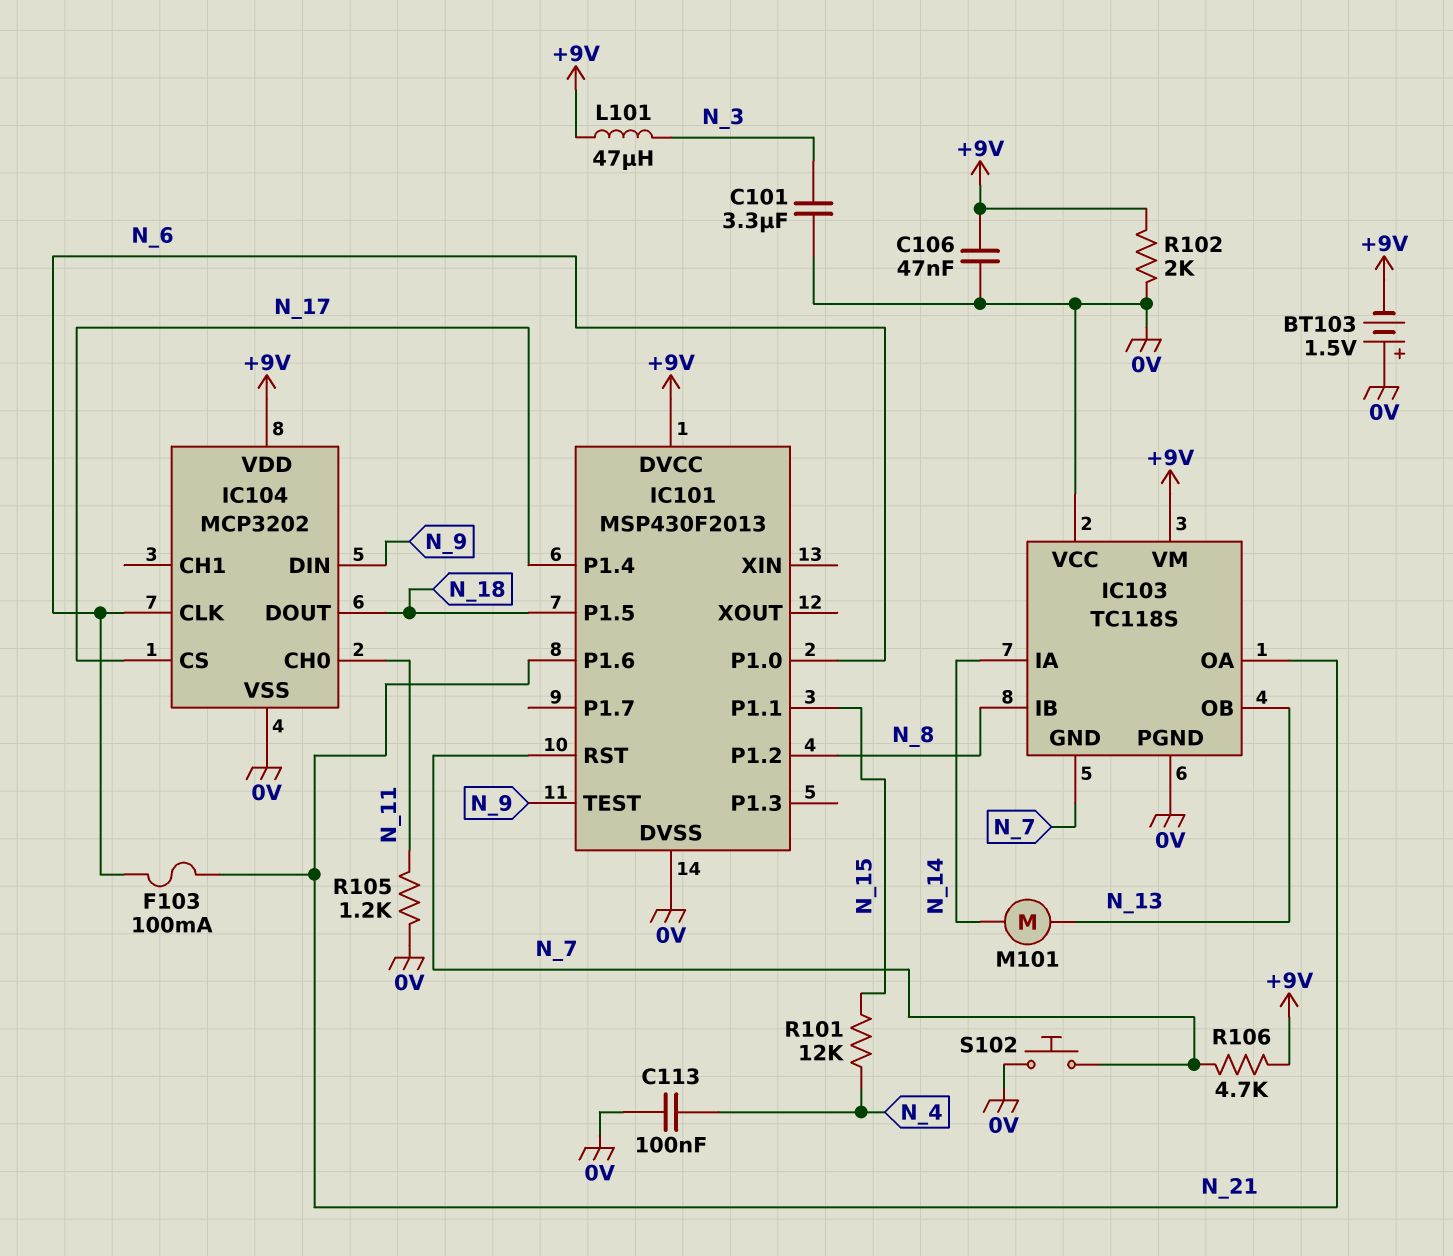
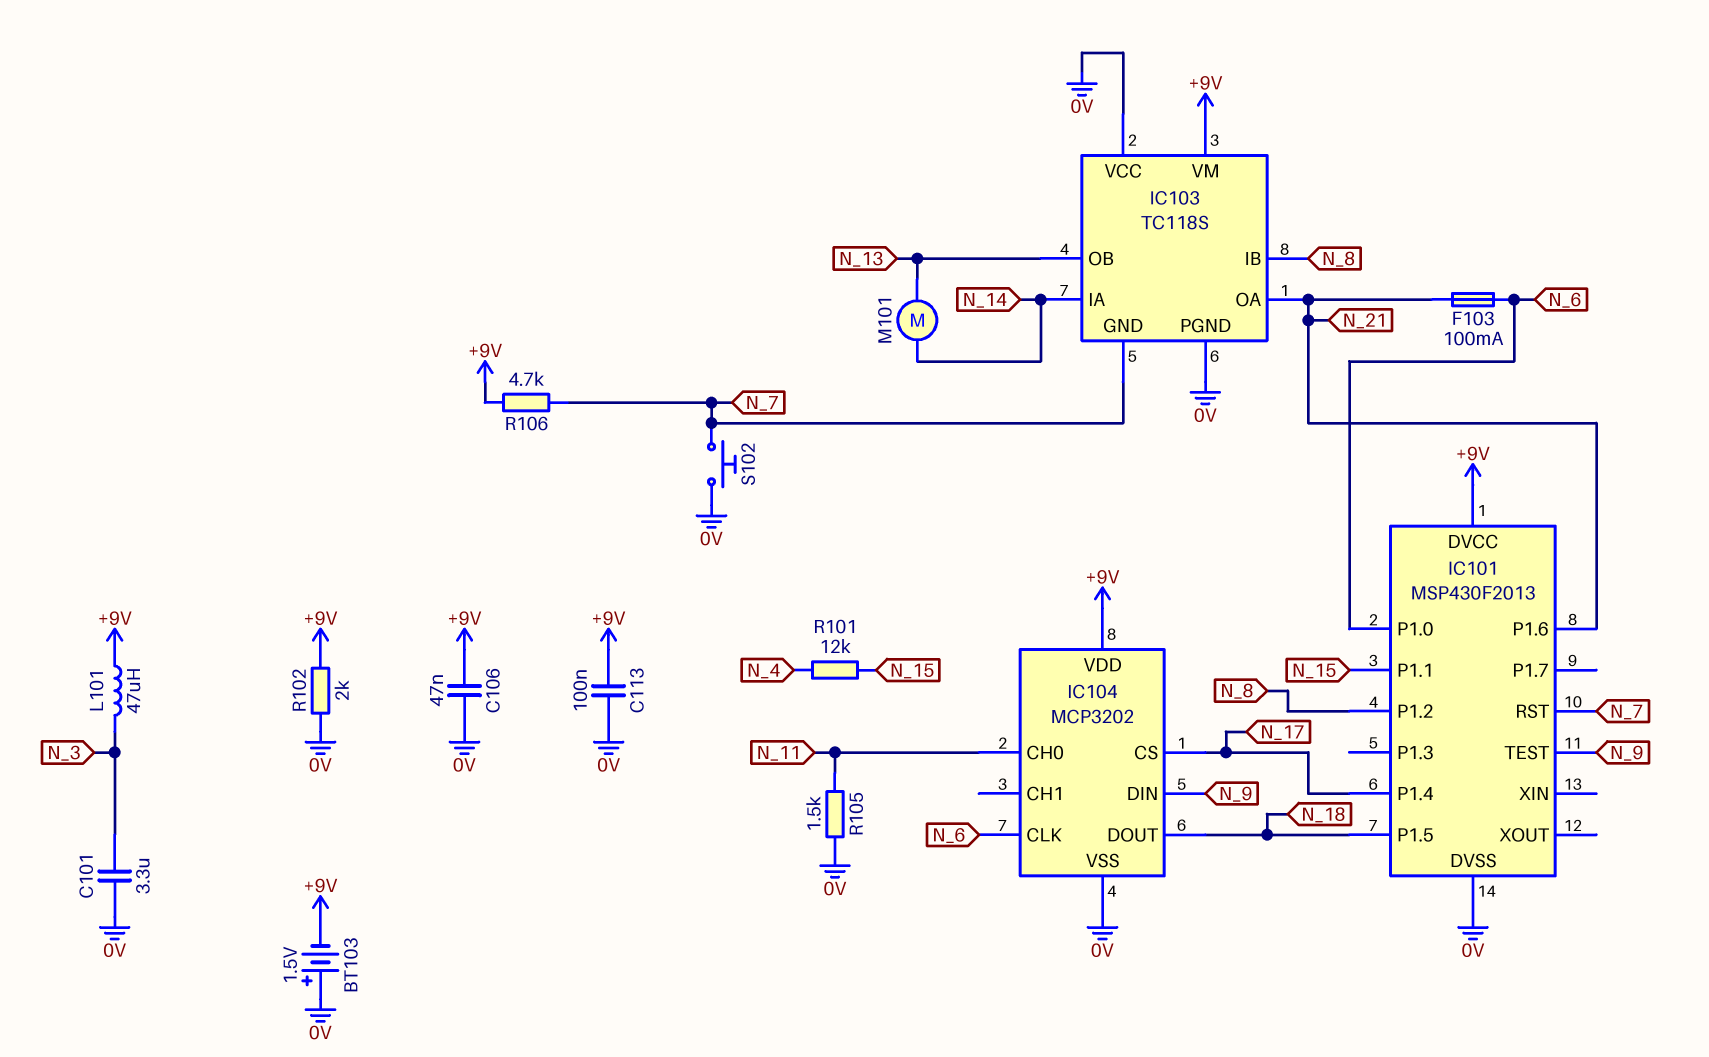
C113: 100nF (0V, N_4) -> 100nF (+9V, 0V)
R105: 1.2k (0V, N_11) -> 1.5k (0V, N_11)

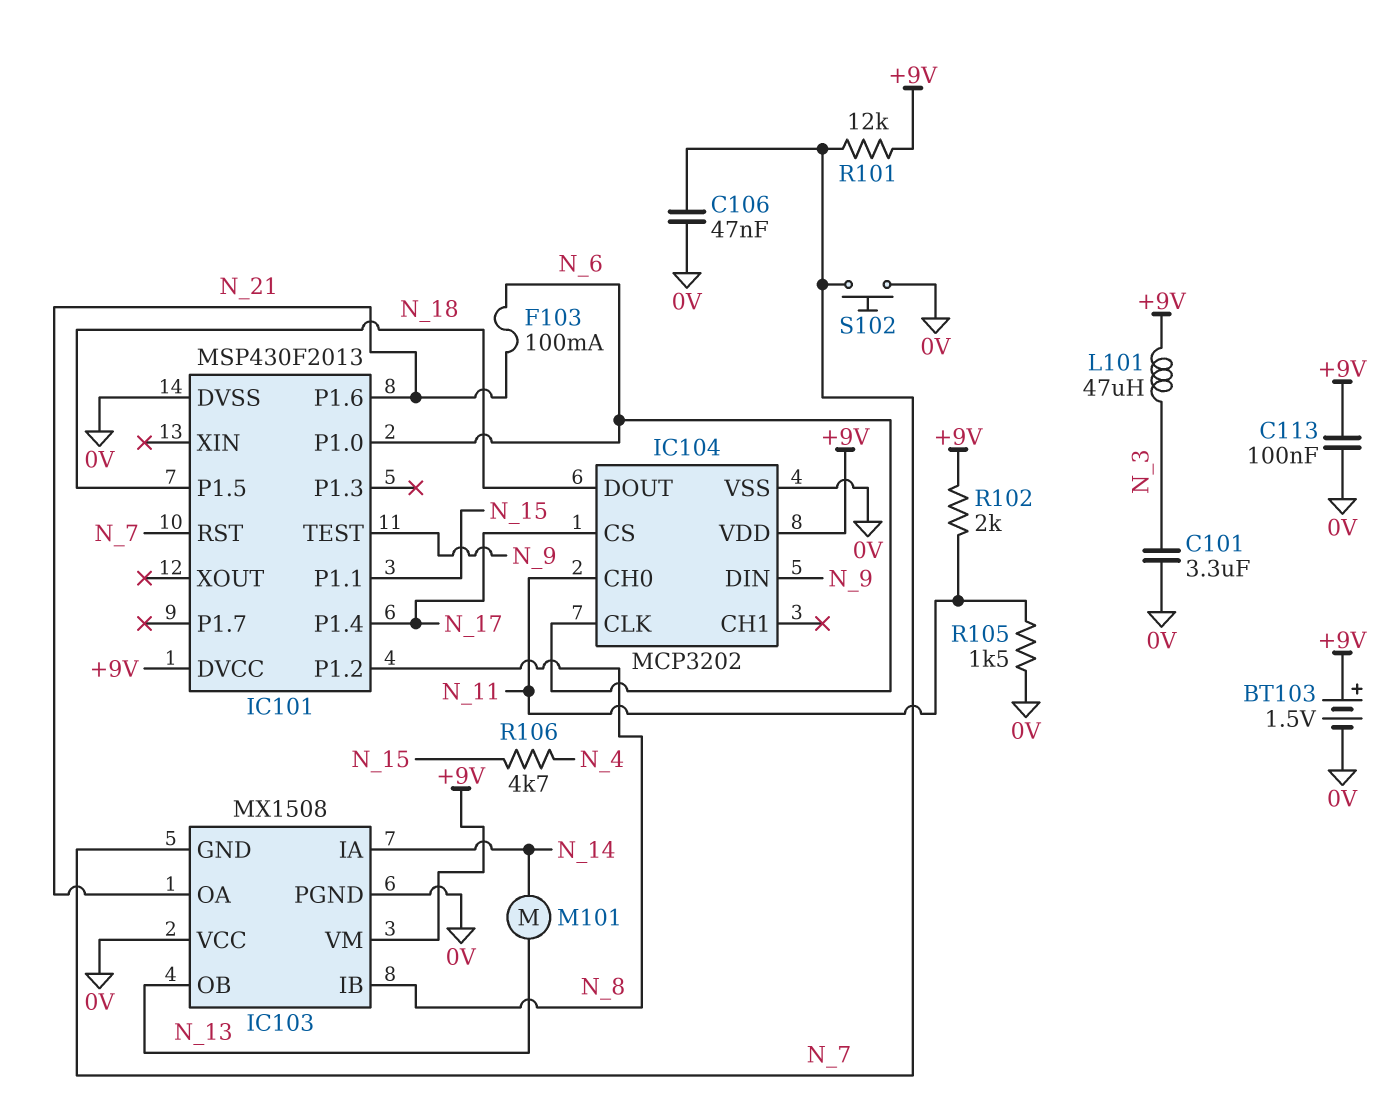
BT103: 1.5V (plus 0V, minus +9V) -> 1.5V (plus +9V, minus 0V)
C106: 47nF (+9V, 0V) -> 47nF (0V, N_7)
IC103: TC118S -> MX1508
R101: 12k (N_4, N_15) -> 12k (+9V, N_7)
R102: 2k (+9V, 0V) -> 2k (+9V, N_11)
R106: 4.7k (+9V, N_7) -> 4.7k (N_4, N_15)

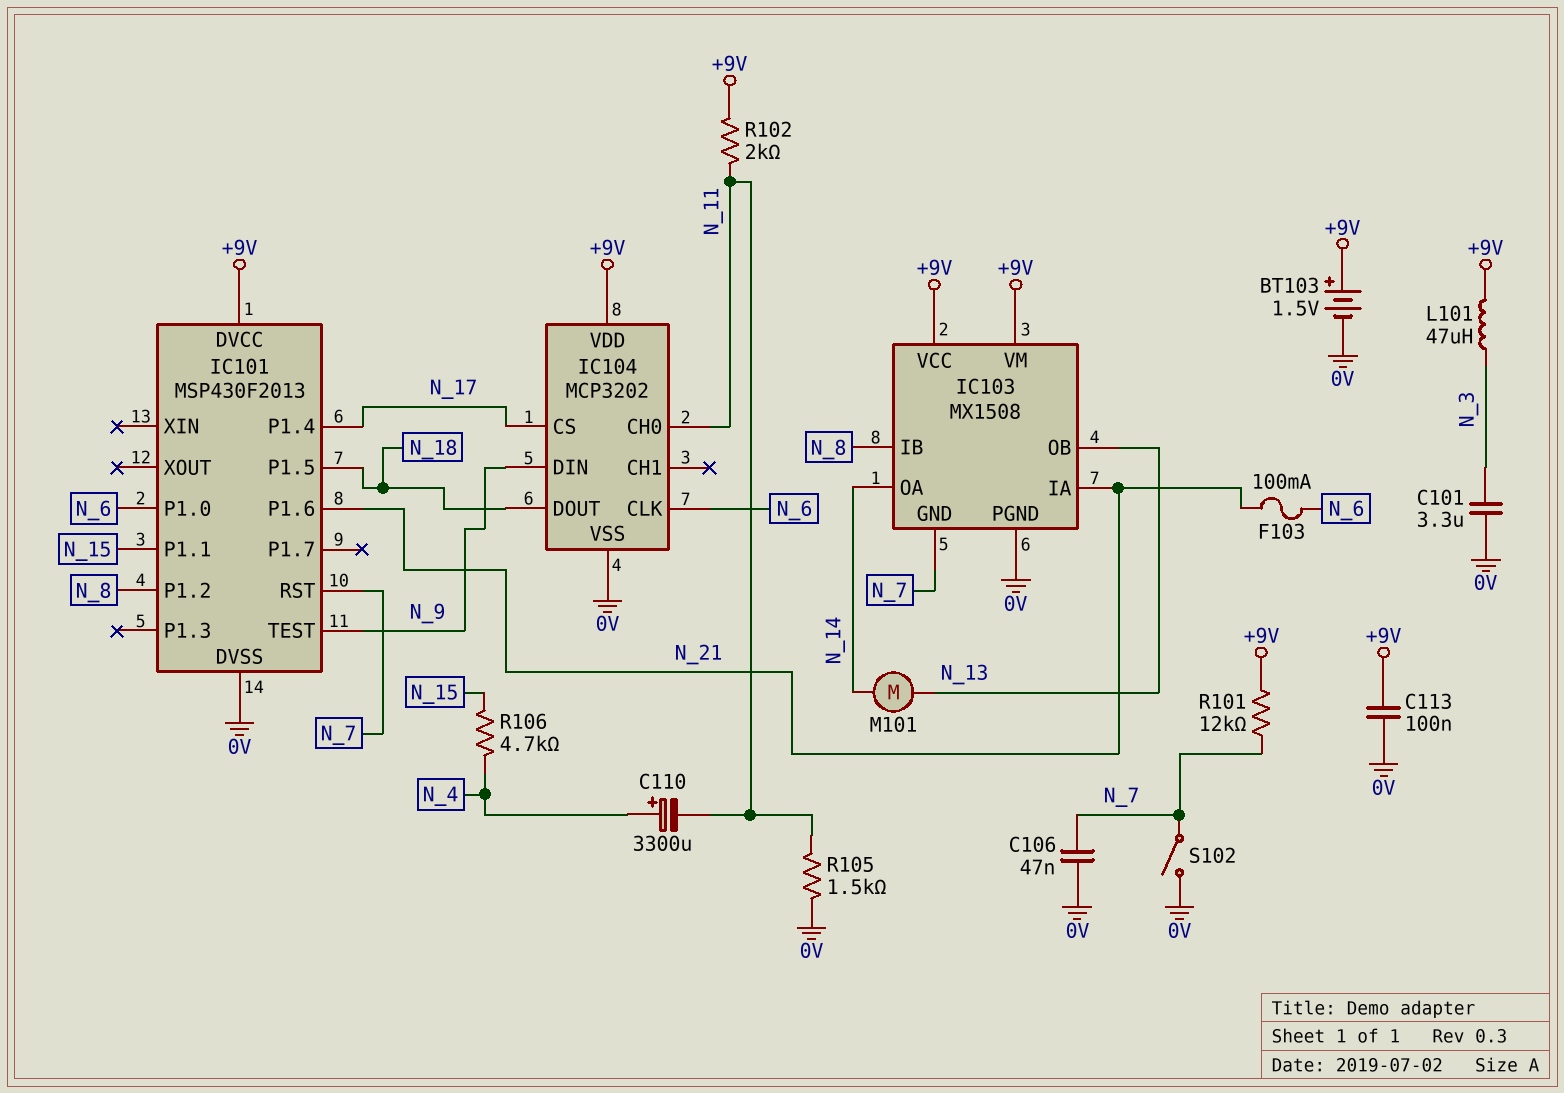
C110: none -> 3300uF (plus N_4, minus N_11)
IC103 pin IA: N_14 -> N_21
IC103 pin OA: N_21 -> N_14
IC103 pin VCC: 0V -> +9V
S102: button (0V, N_7) -> switch (0V, N_7)

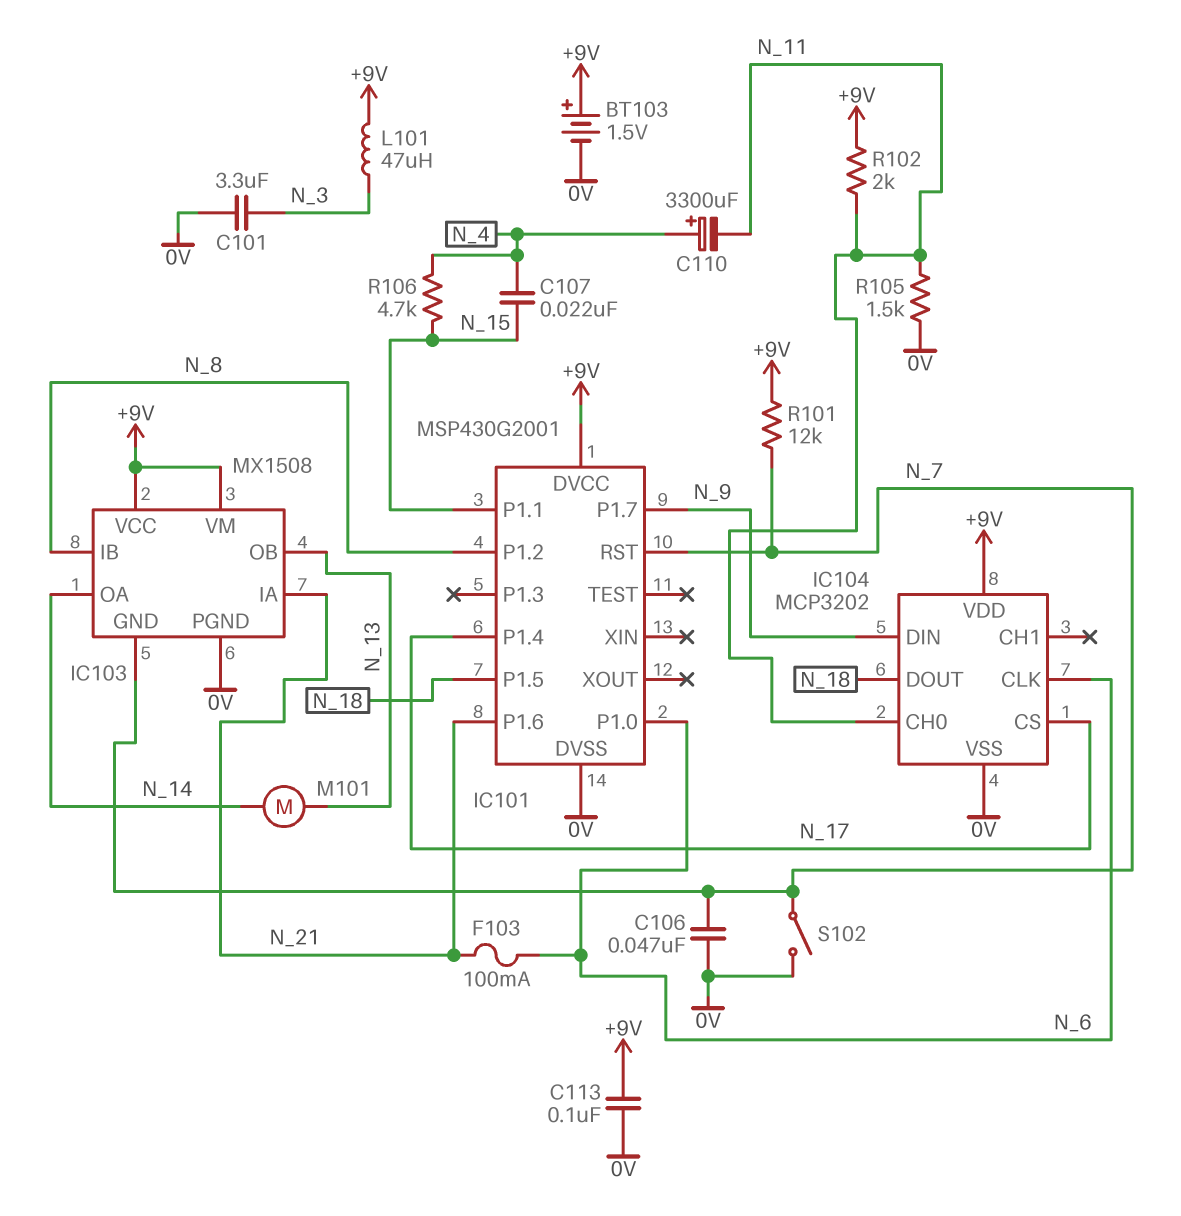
C107: none -> 22nF (N_4, N_15)
IC101: MSP430F2013 -> MSP430G2001
IC101 pin P1.7: none -> N_9
IC101 pin TEST: N_9 -> none

